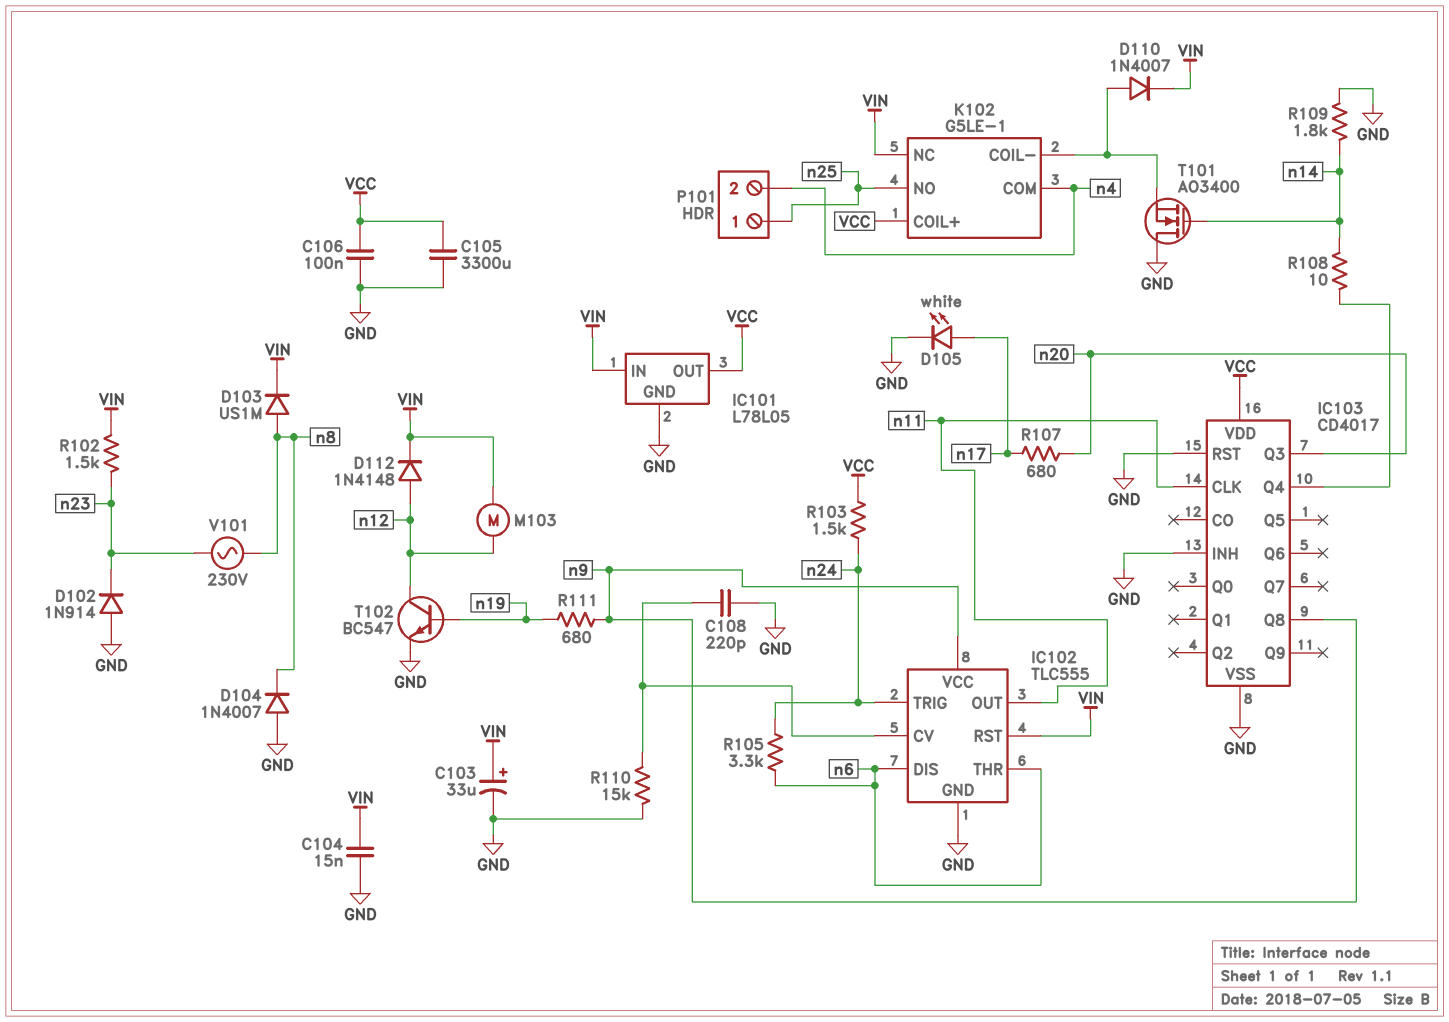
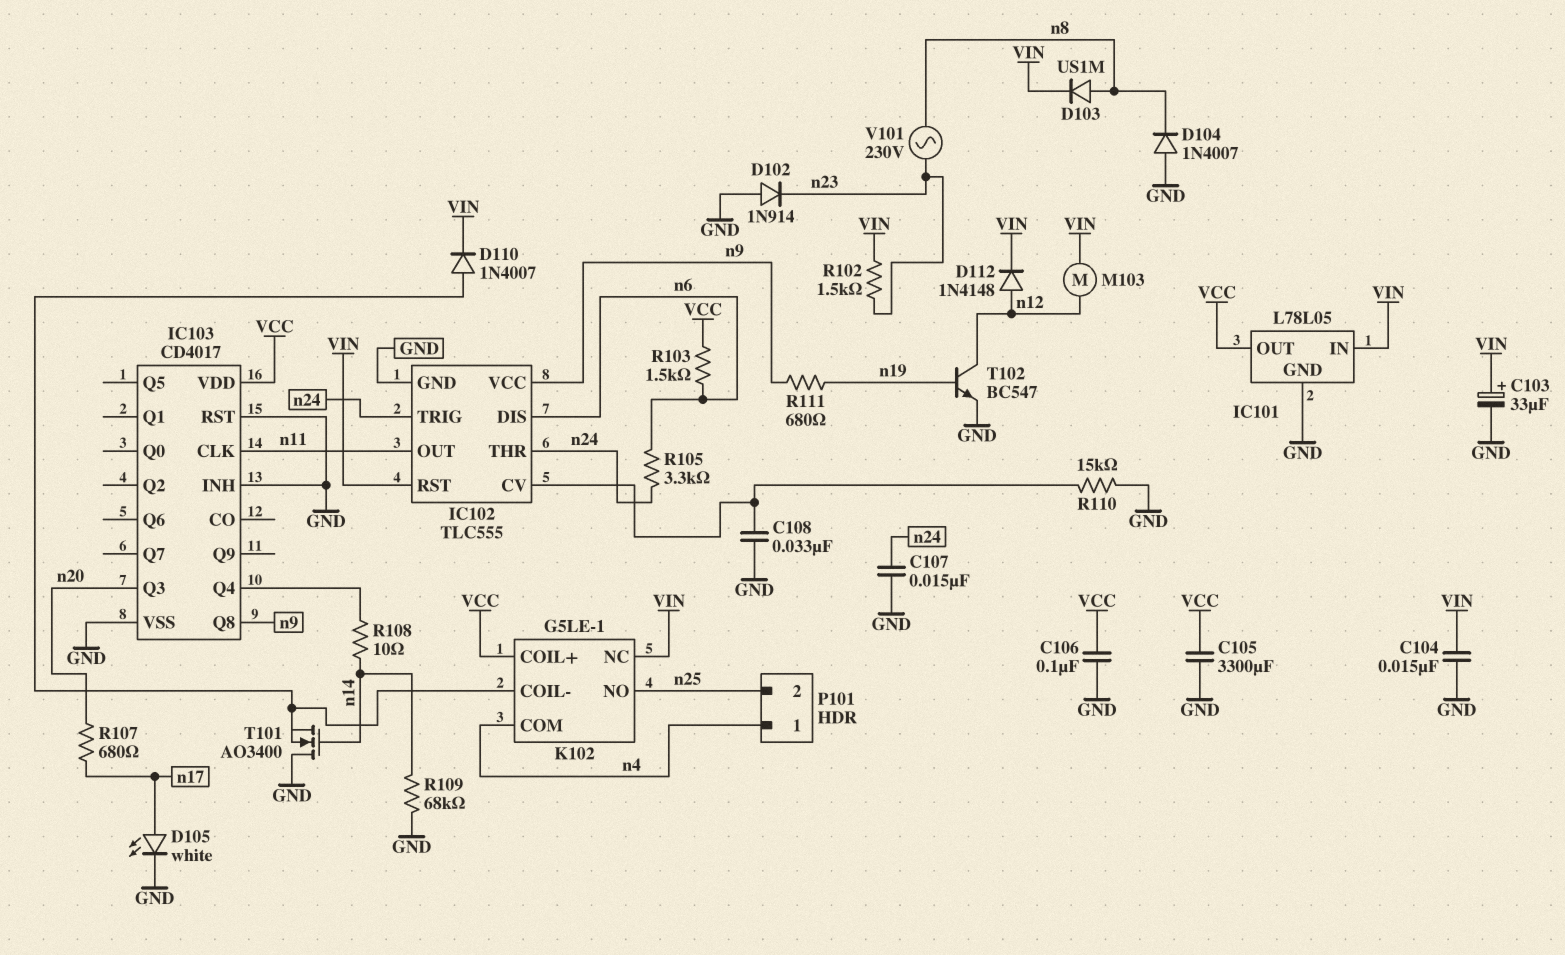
C107: none -> 15nF (GND, n24)
C108: 220pF (GND, IC102/CV) -> 33nF (GND, IC102/CV)
IC102 pin THR: n6 -> n24
P101 pin 1: n25 -> n4
P101 pin 2: n4 -> n25
R103: 1.5k (VCC, n24) -> 1.5k (VCC, n6)
R109: 1.8k (GND, n14) -> 68k (GND, n14)

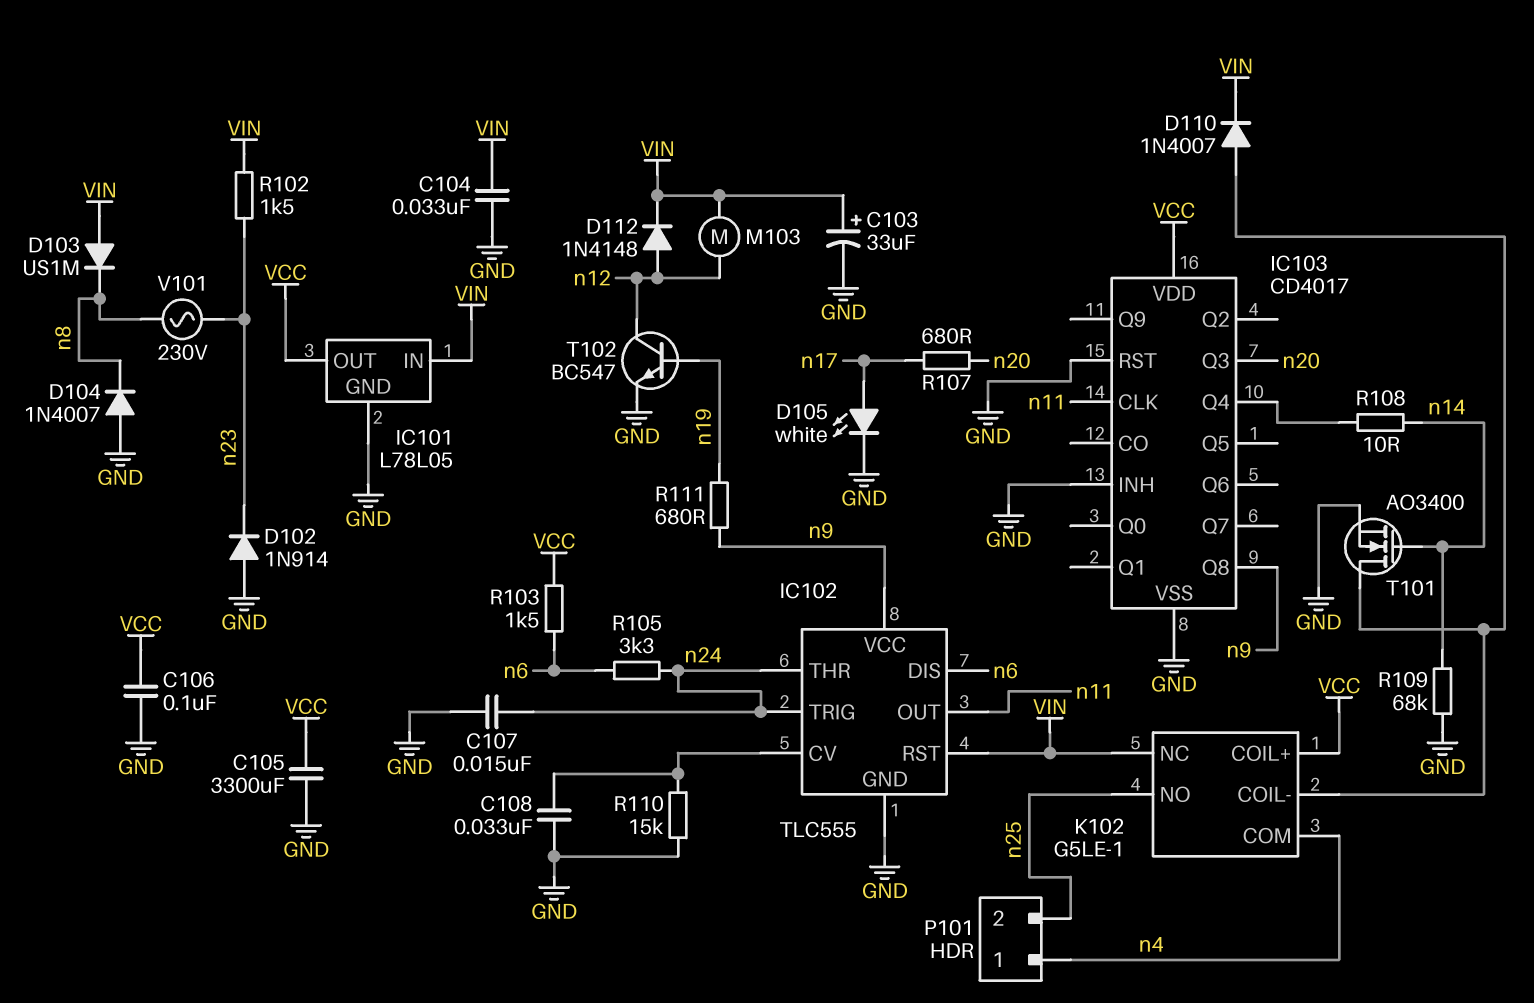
C104: 15nF (GND, VIN) -> 33nF (GND, VIN)
D103: diode US1M (A n8, K VIN) -> diode US1M (A VIN, K n8)
T101: NMOS AO3400 (G n14, D GND, S K102/COIL-) -> NMOS AO3400 (G n14, D K102/COIL-, S GND)

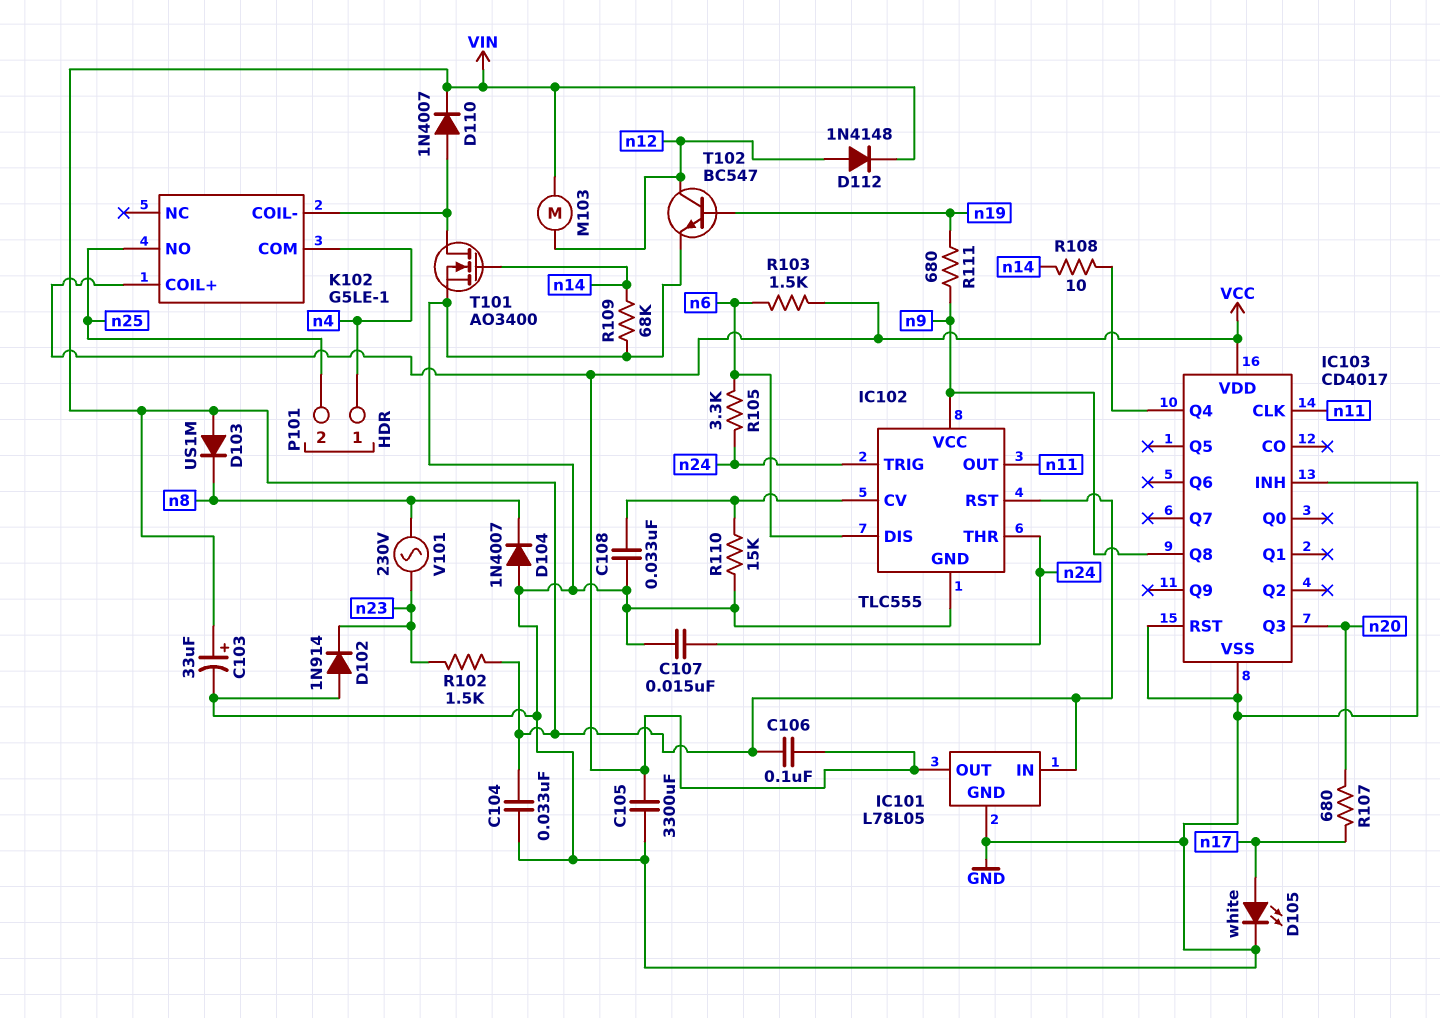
C106: 100nF (GND, VCC) -> 100nF (VCC, VIN)
K102 pin NC: VIN -> none

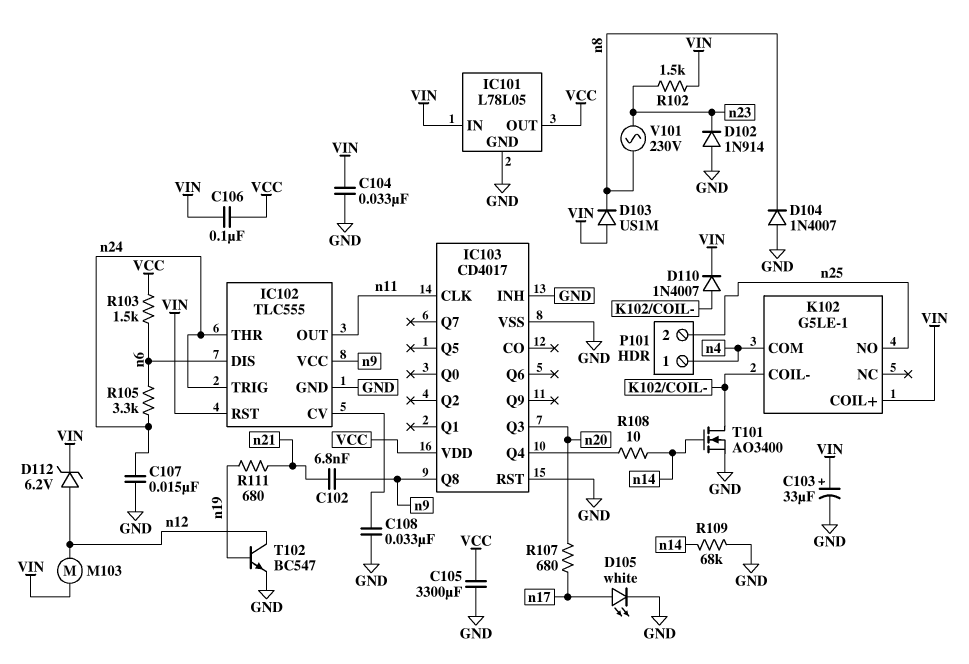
C102: none -> 6.8nF (n9, n21)
D112: diode 1N4148 (A n12, K VIN) -> zener 6.2V (A n12, K VIN)
K102 pin COIL+: VCC -> VIN
R110: 15k (GND, IC102/CV) -> none
R111: 680 (n9, n19) -> 680 (n19, n21)

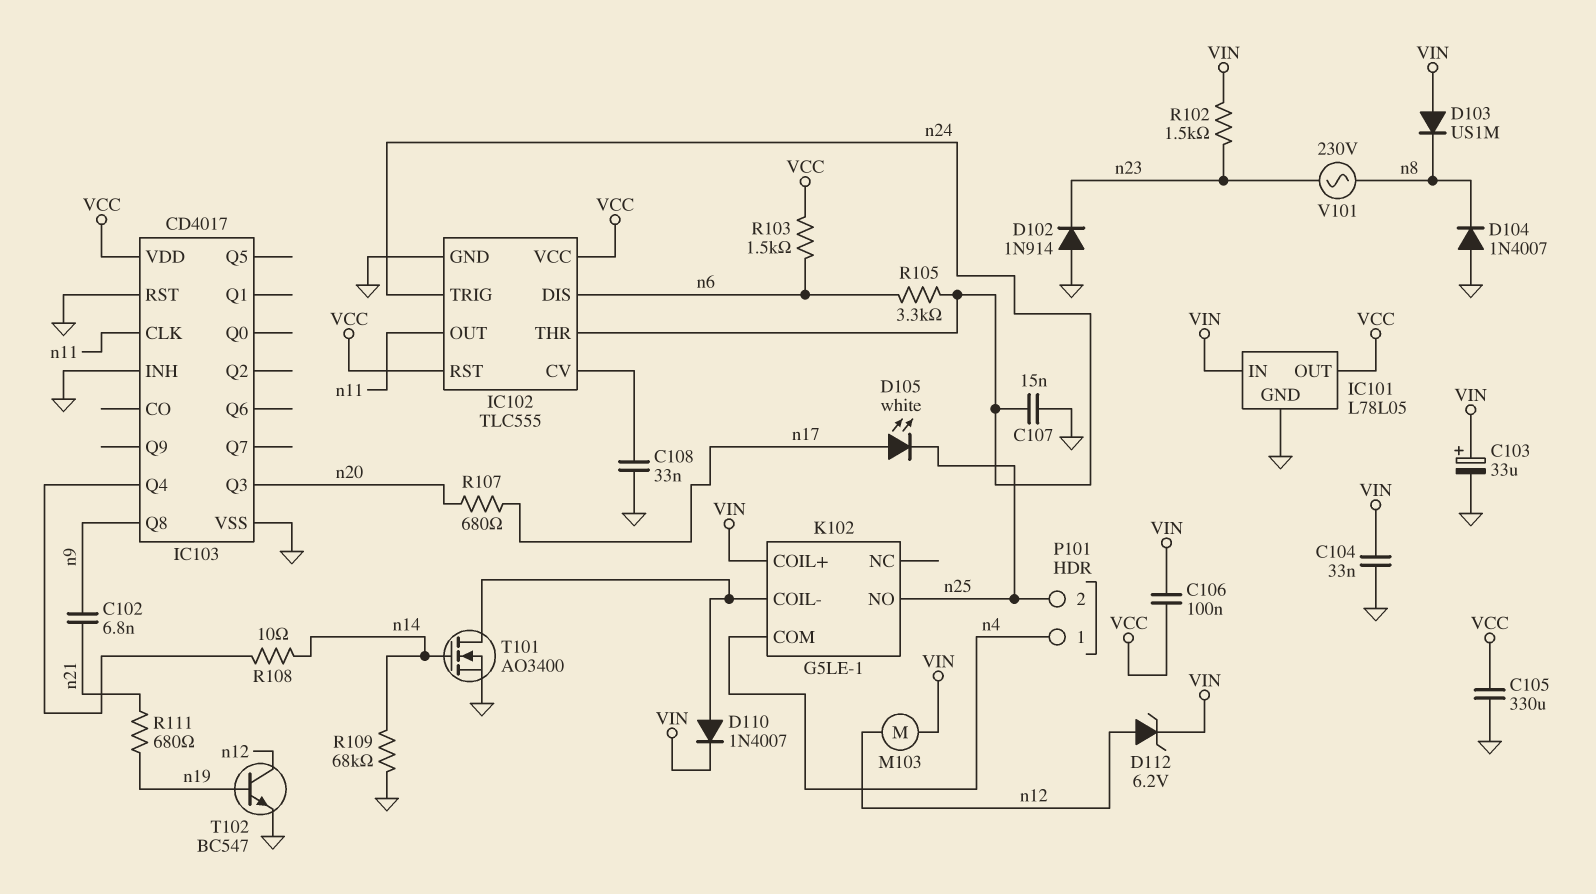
C105: 3300uF (GND, VCC) -> 330uF (GND, VCC)
D105: LED white (A n17, K GND) -> LED white (A n17, K n25)
IC102 pin RST: VIN -> VCC
IC102 pin VCC: n9 -> VCC

